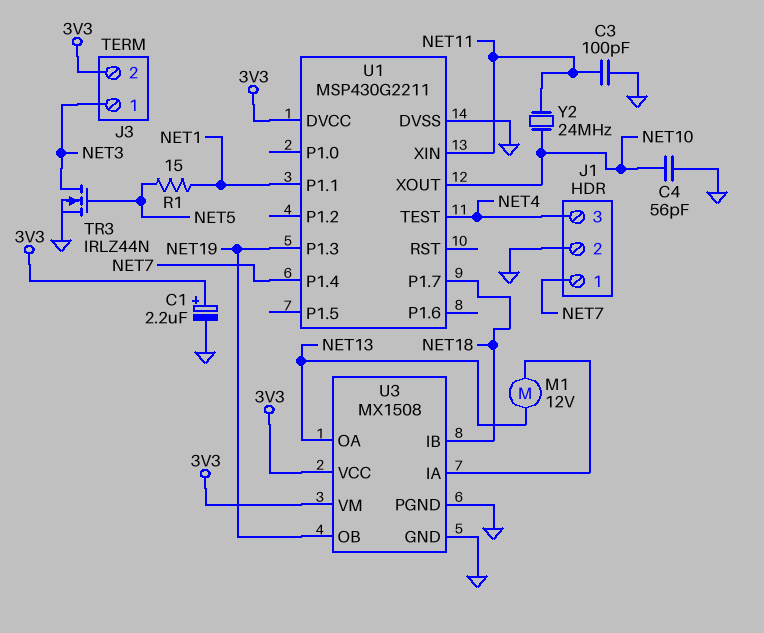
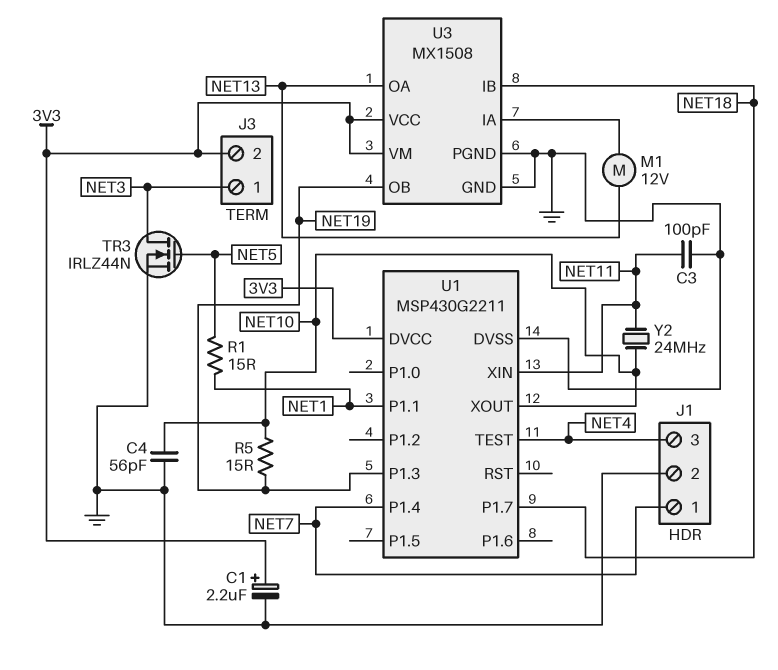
R5: none -> 15 (NET10, NET19)

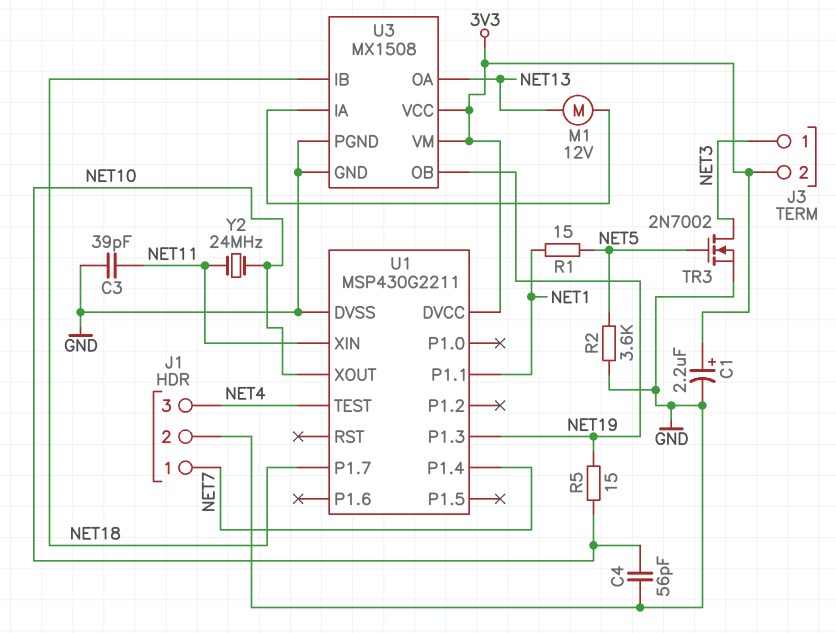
C3: 100pF (GND, NET11) -> 39pF (GND, NET11)
R2: none -> 3.6k (GND, NET5)
TR3: NMOS IRLZ44N (G NET5, D NET3, S GND) -> NMOS 2N7002 (G NET5, D NET3, S GND)

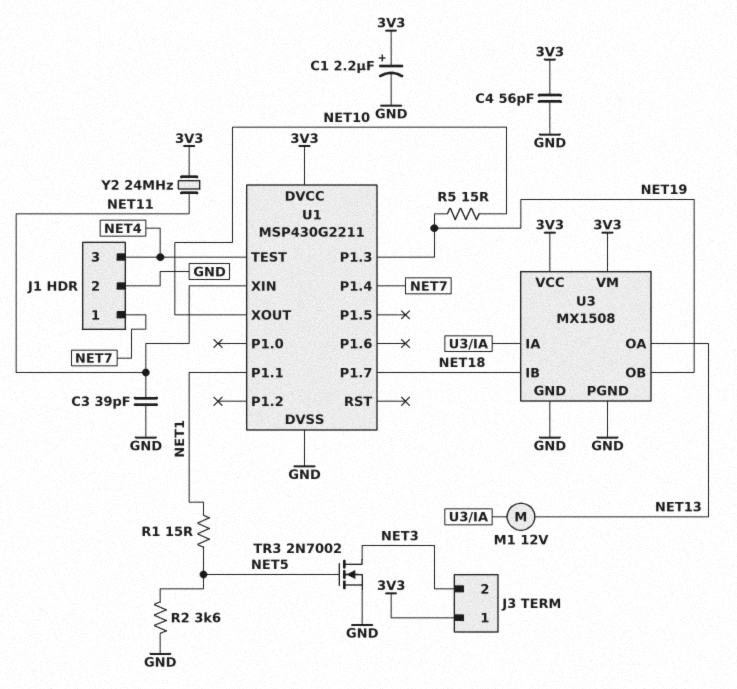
C4: 56pF (GND, NET10) -> 56pF (3V3, GND)
J3 pin 1: NET3 -> 3V3
J3 pin 2: 3V3 -> NET3
Y2: 24MHz (NET10, NET11) -> 24MHz (3V3, NET11)

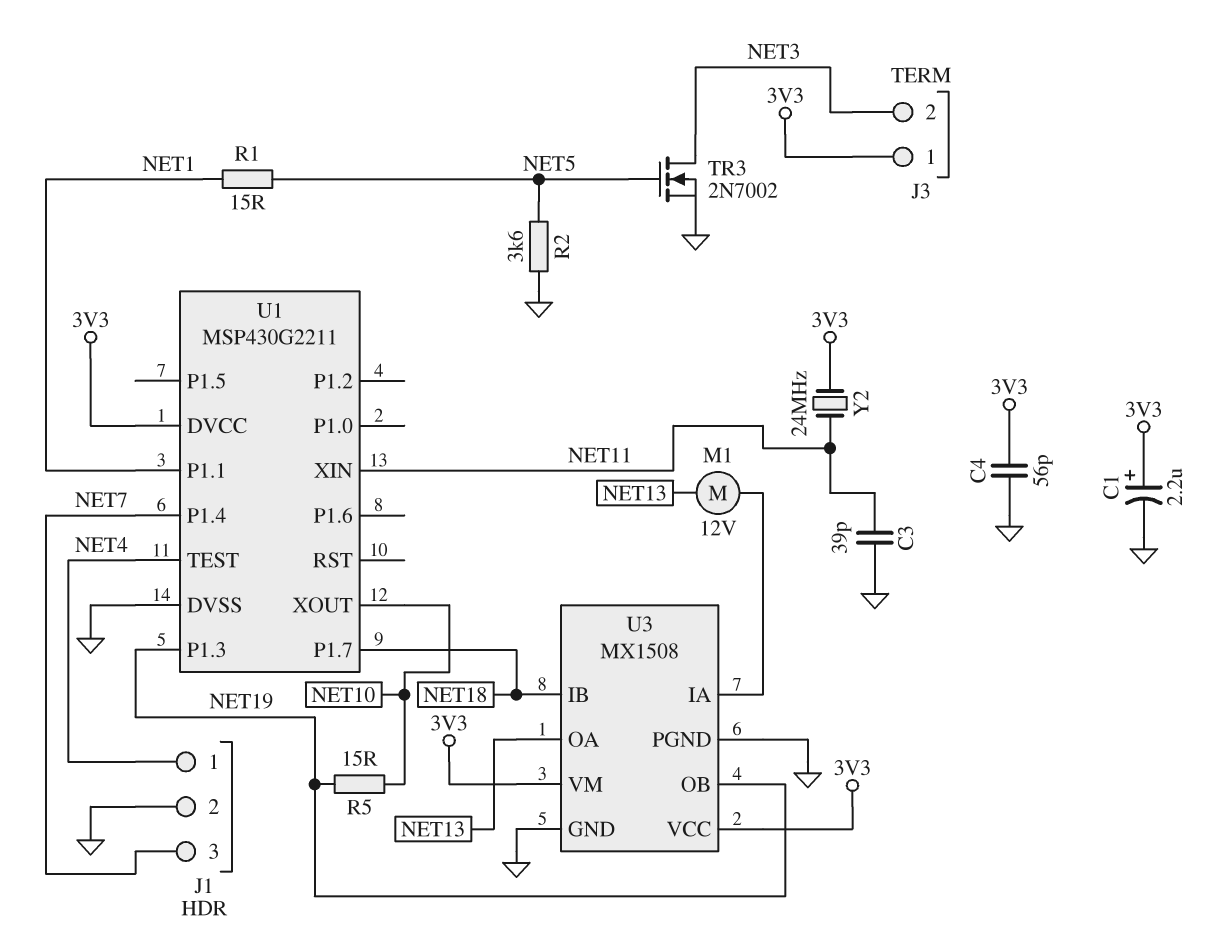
J1 pin 1: NET7 -> NET4
J1 pin 3: NET4 -> NET7

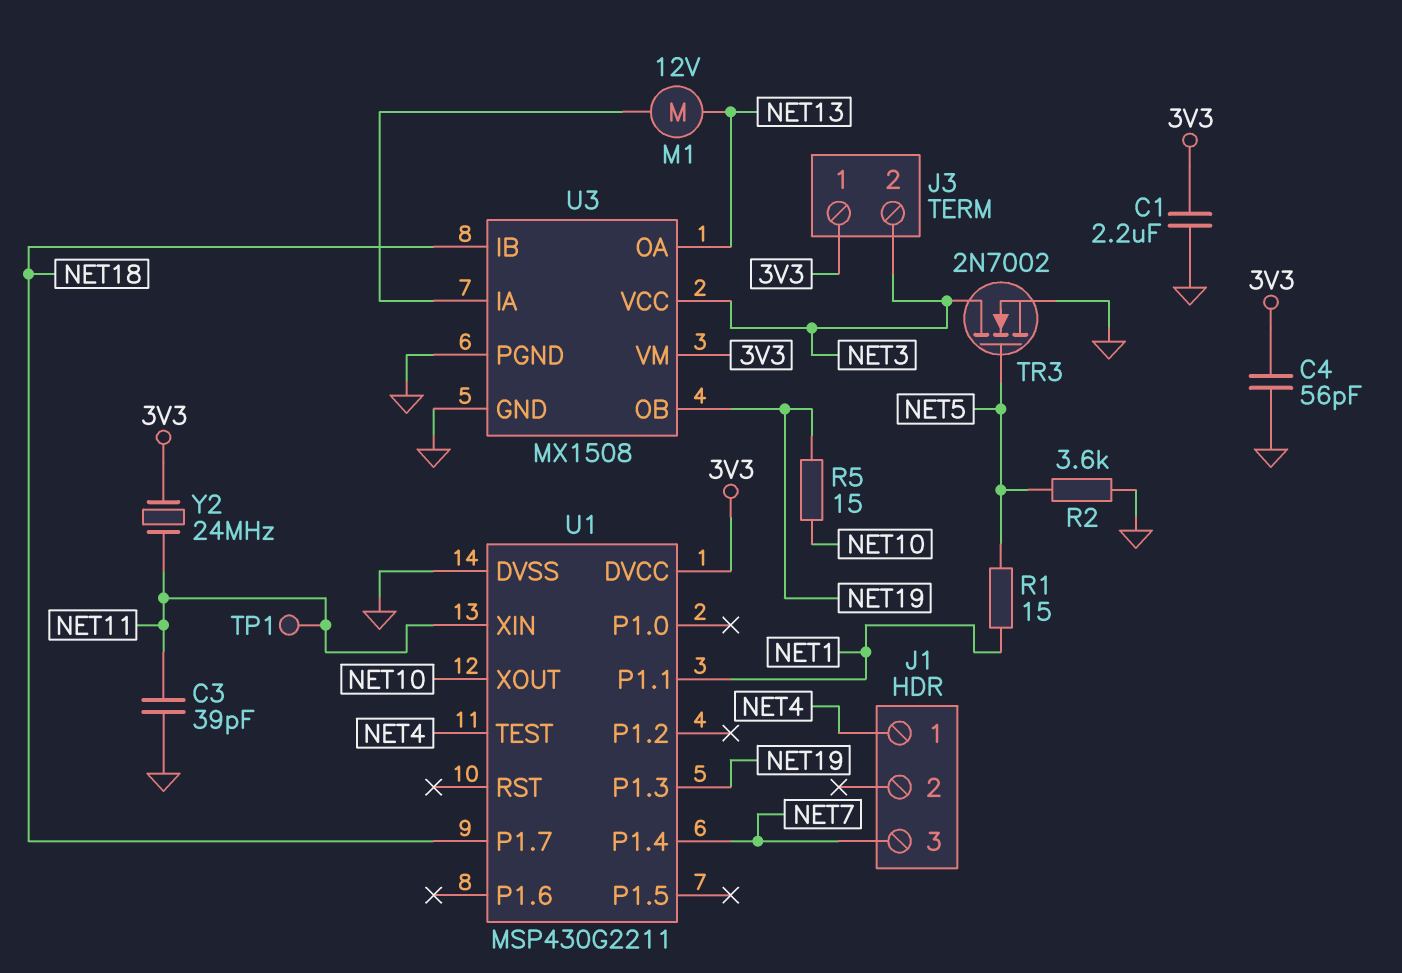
C1: 2.2uF (plus 3V3, minus GND) -> 2.2uF (3V3, GND)
J1 pin 2: GND -> none
TP1: none -> test point (NET11)
U3 pin VCC: 3V3 -> NET3

